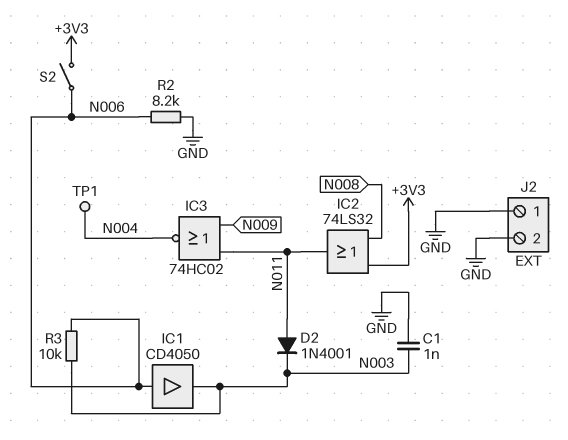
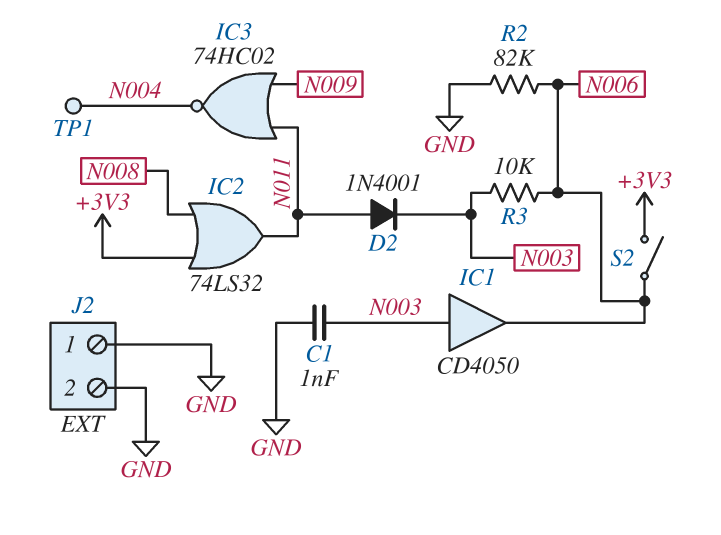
IC1: buffer CD4050 (in N006, out N003) -> buffer CD4050 (in N003, out N006)
R2: 8.2k (GND, N006) -> 82k (GND, N006)

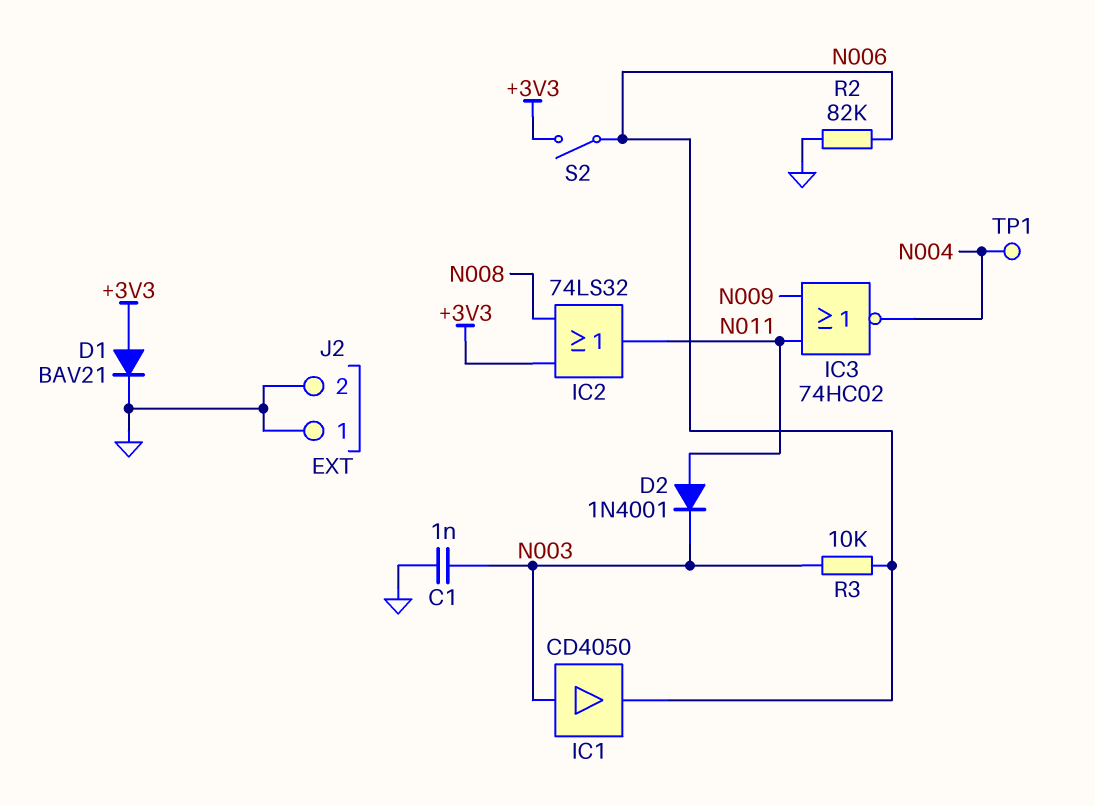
D1: none -> diode BAV21 (A +3V3, K GND)

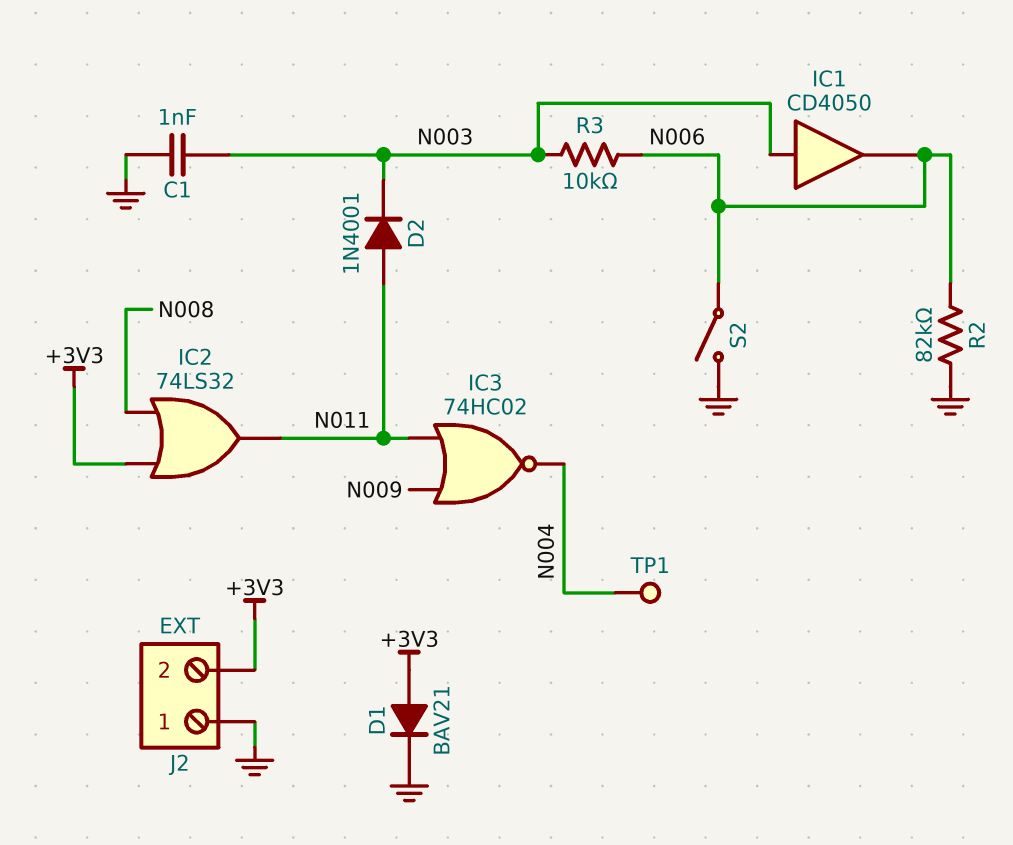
J2 pin 2: GND -> +3V3
S2: switch (+3V3, N006) -> switch (GND, N006)

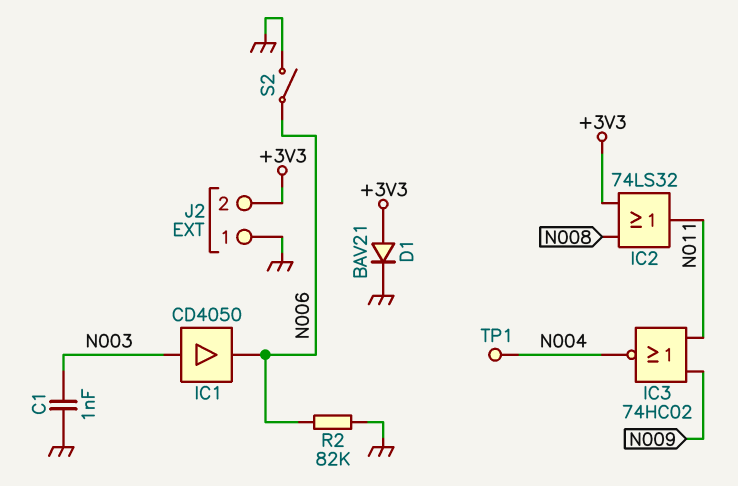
D2: diode 1N4001 (A N011, K N003) -> none
R3: 10k (N003, N006) -> none

